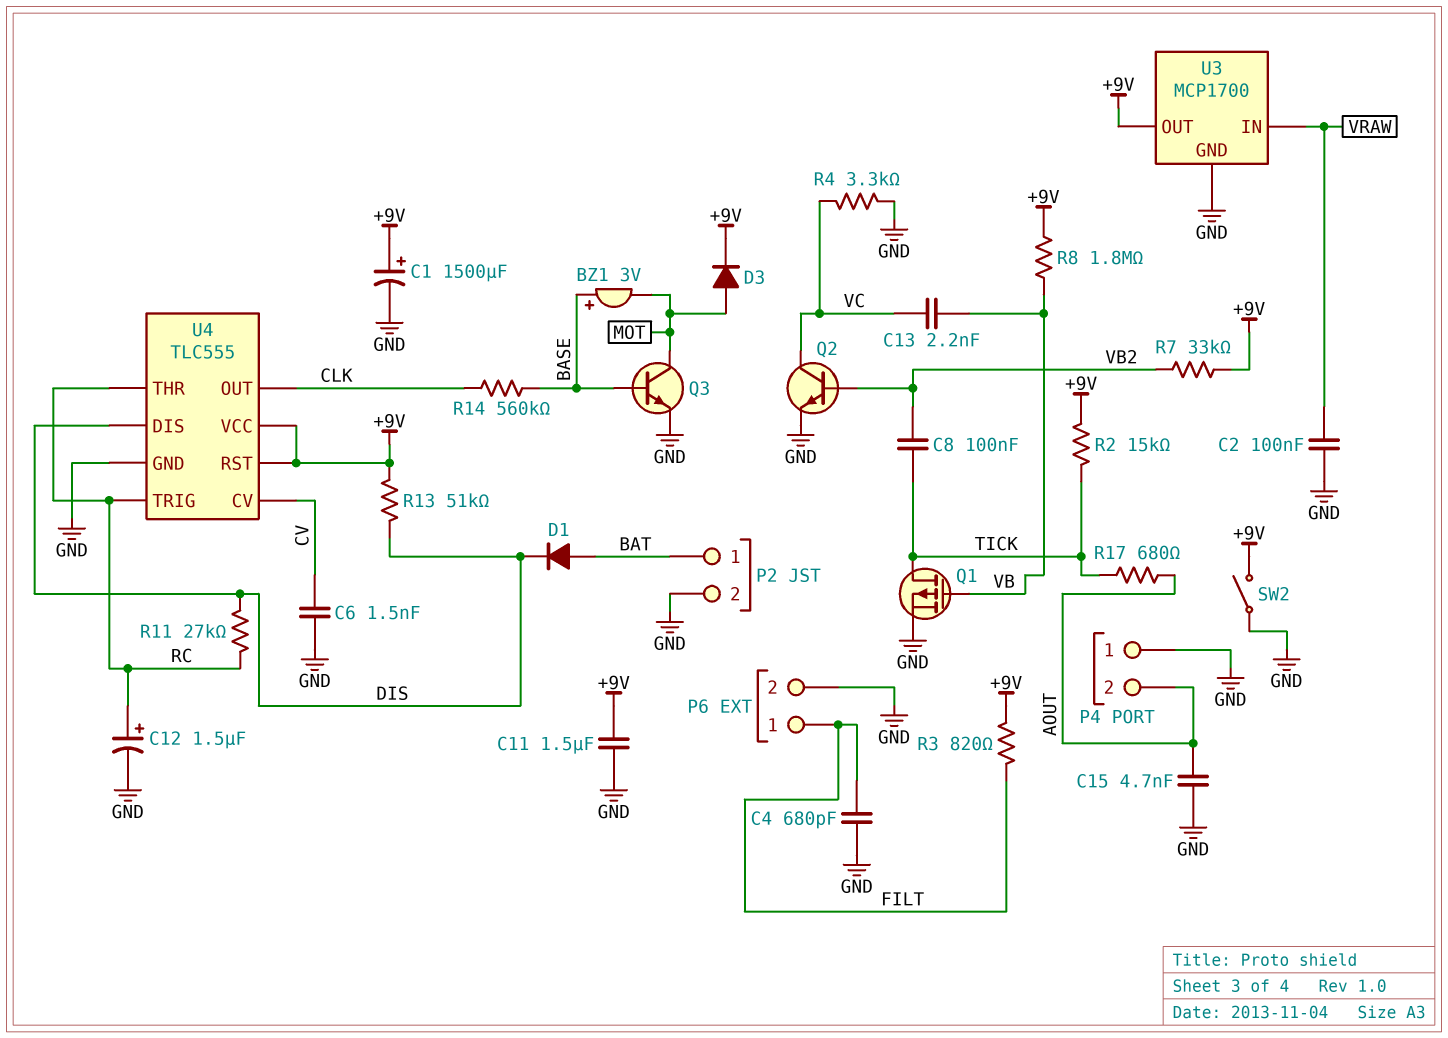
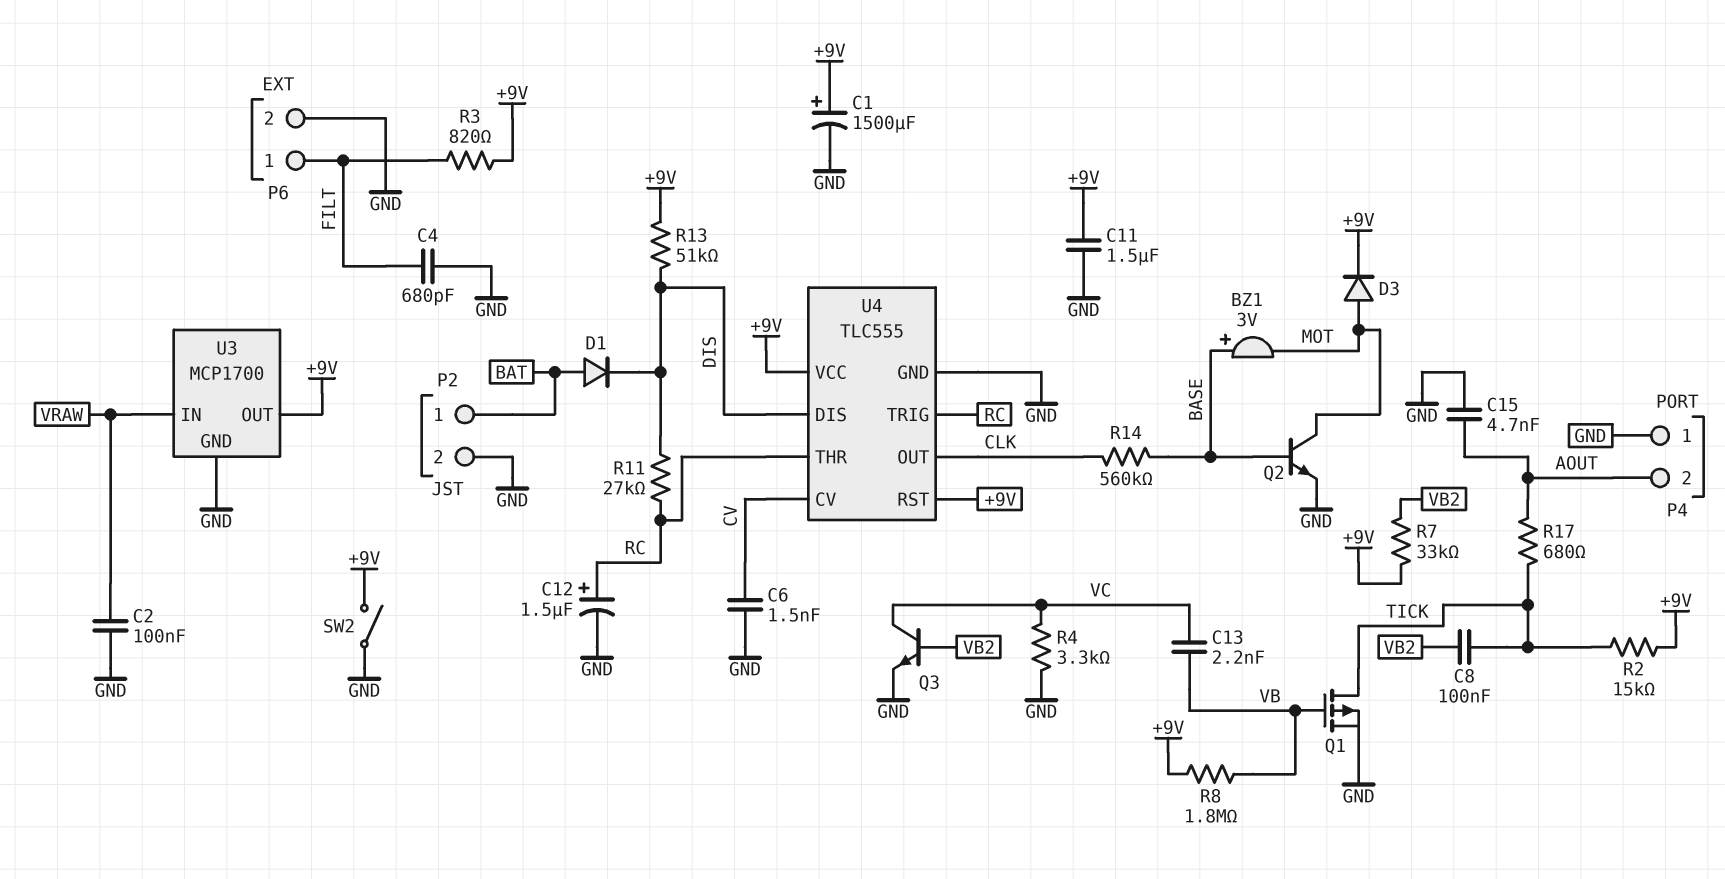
Q2: NPN (B VB2, C VC, E GND) -> NPN (B BASE, C MOT, E GND)
Q3: NPN (B BASE, C MOT, E GND) -> NPN (B VB2, C VC, E GND)

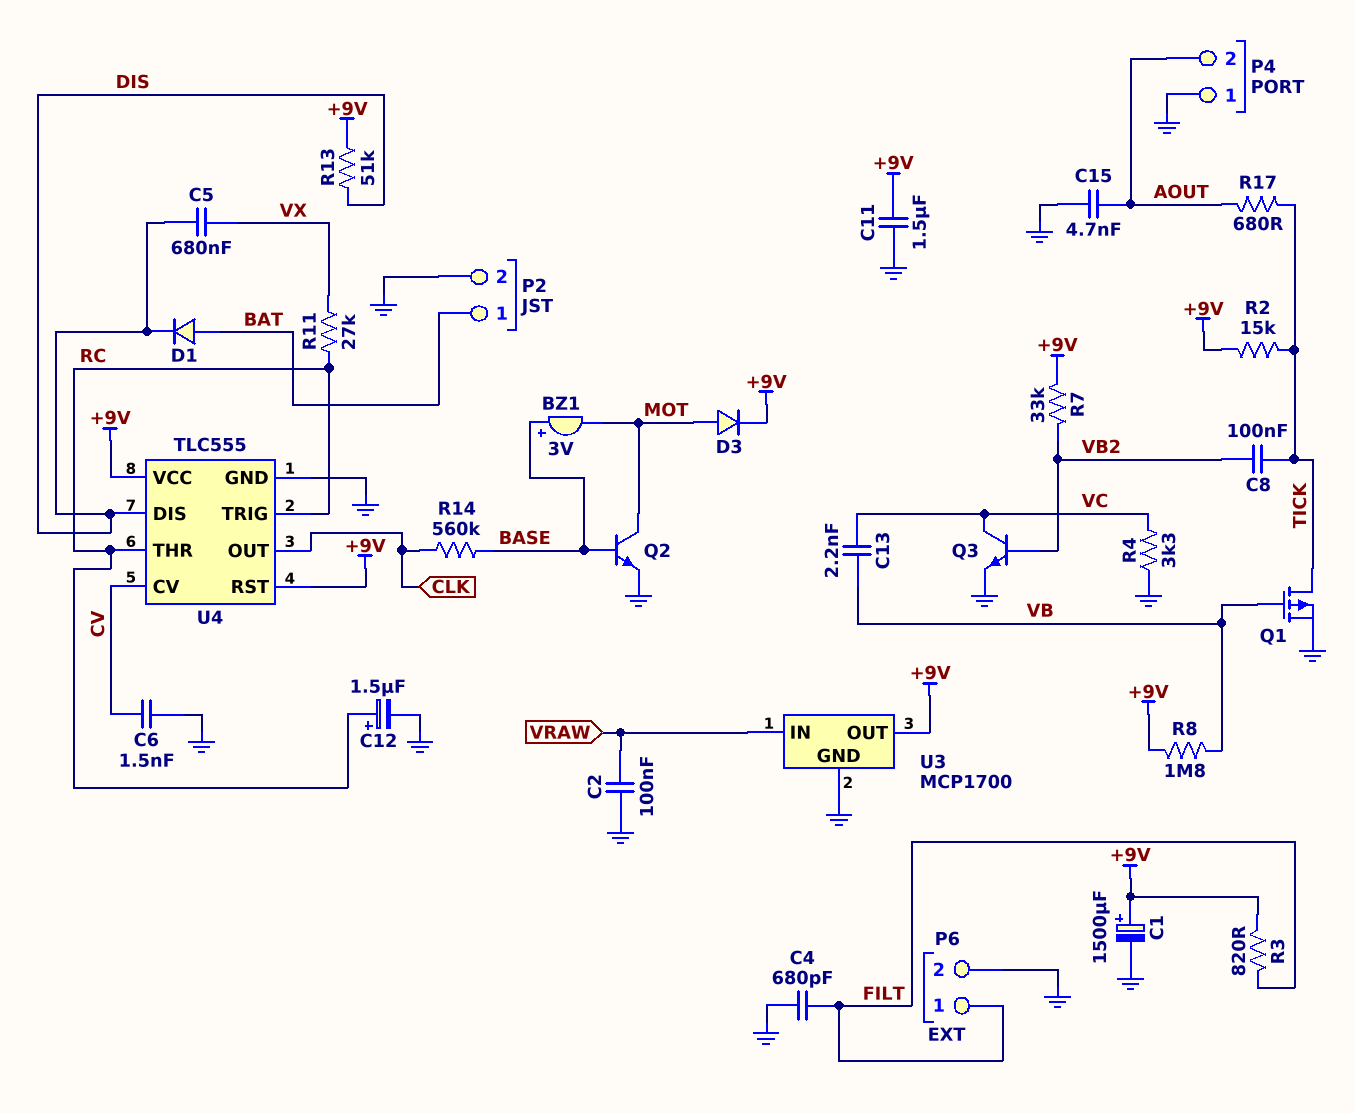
C5: none -> 680nF (DIS, VX)
R11: 27k (DIS, RC) -> 27k (RC, VX)
SW2: switch (+9V, GND) -> none

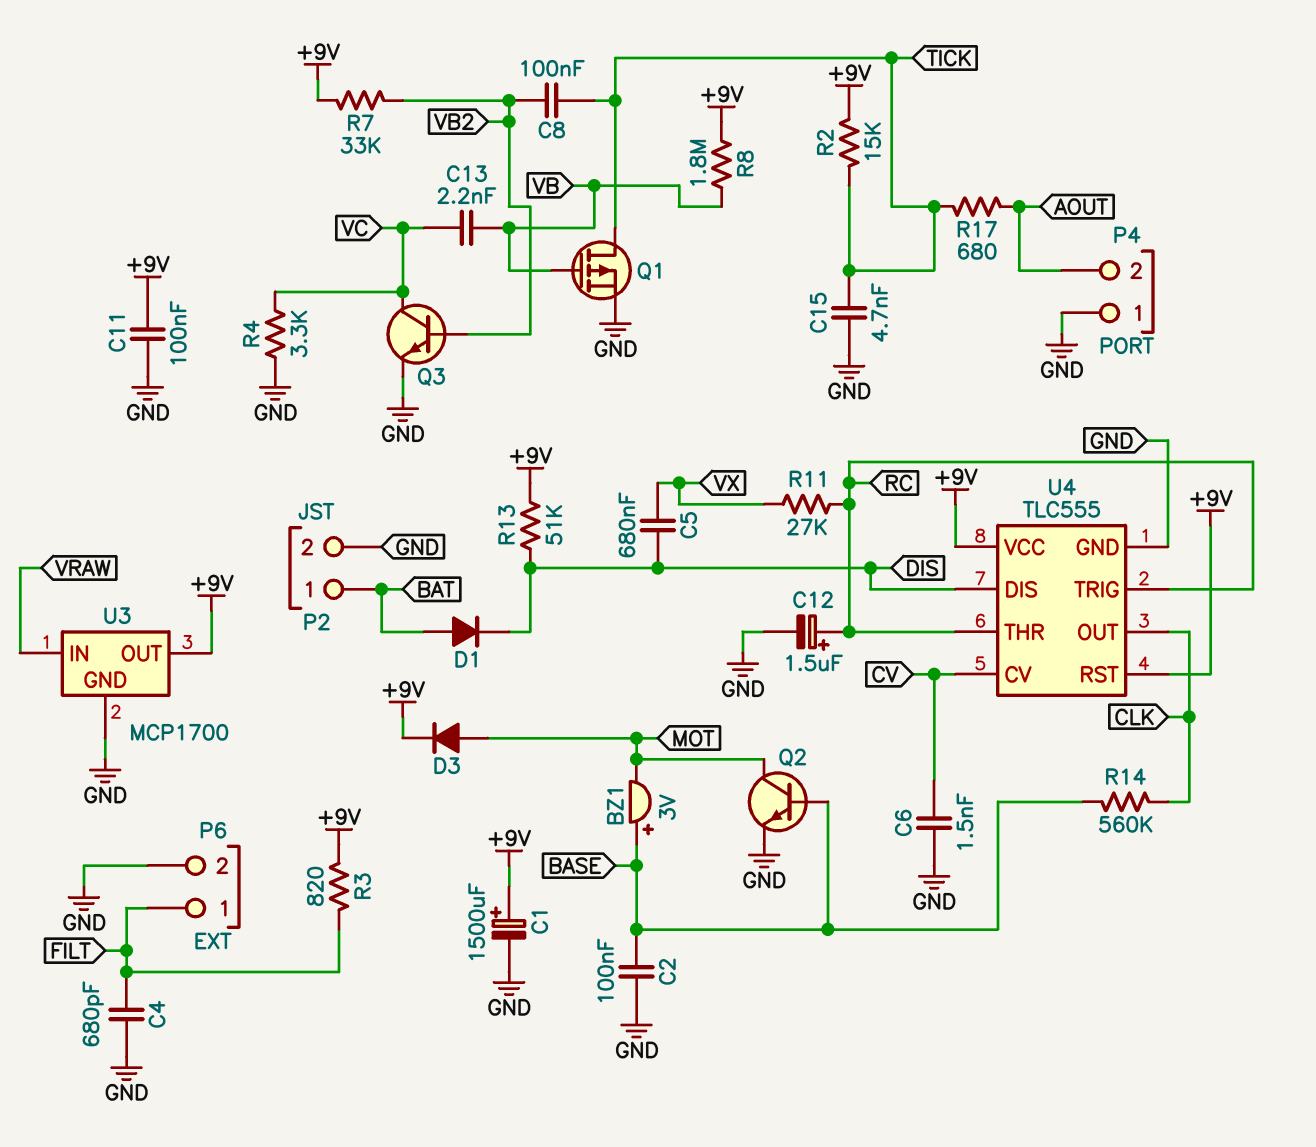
C2: 100nF (GND, VRAW) -> 100nF (BASE, GND)
C11: 1.5uF (+9V, GND) -> 100nF (+9V, GND)
C15: 4.7nF (AOUT, GND) -> 4.7nF (GND, TICK)

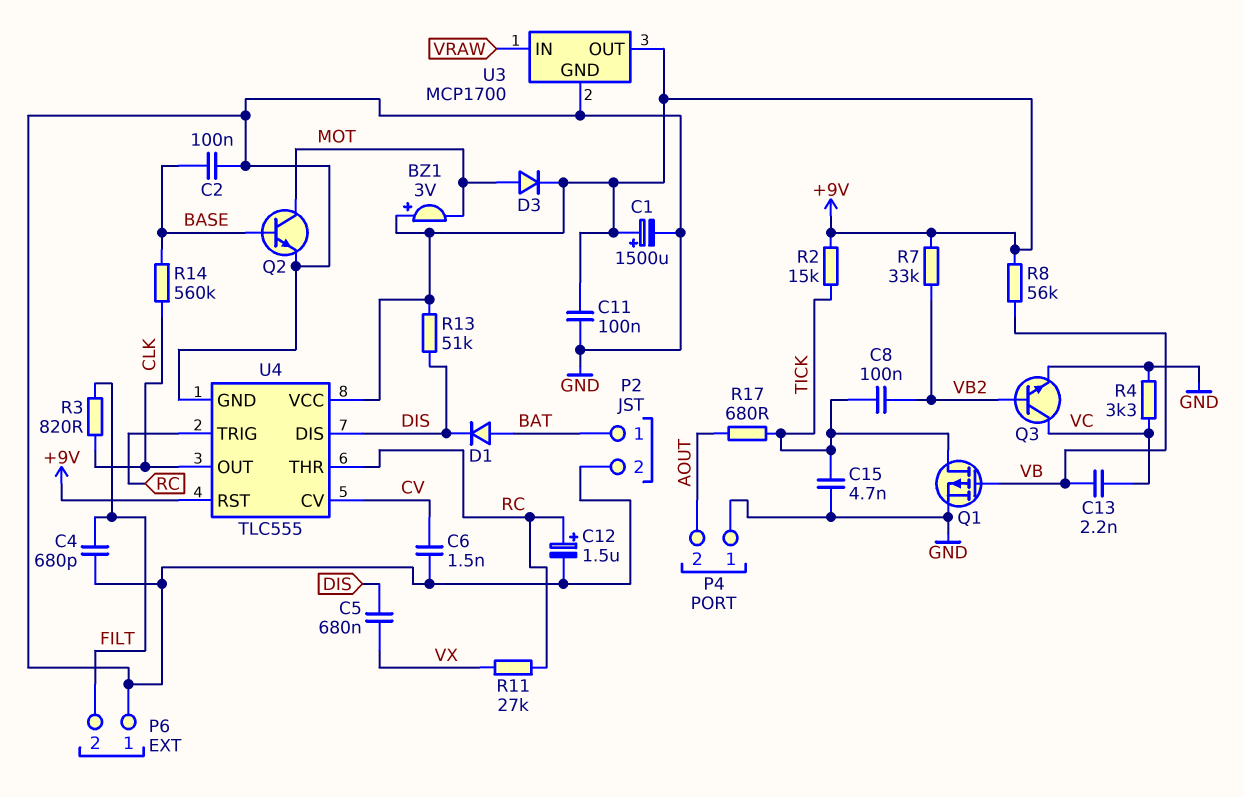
BZ1: buzzer 3V (plus BASE, minus MOT) -> buzzer 3V (plus +9V, minus MOT)
P6 pin 1: FILT -> GND
P6 pin 2: GND -> FILT
R3: 820 (+9V, FILT) -> 820 (CLK, FILT)
R8: 1.8M (+9V, VB) -> 56k (+9V, VB)

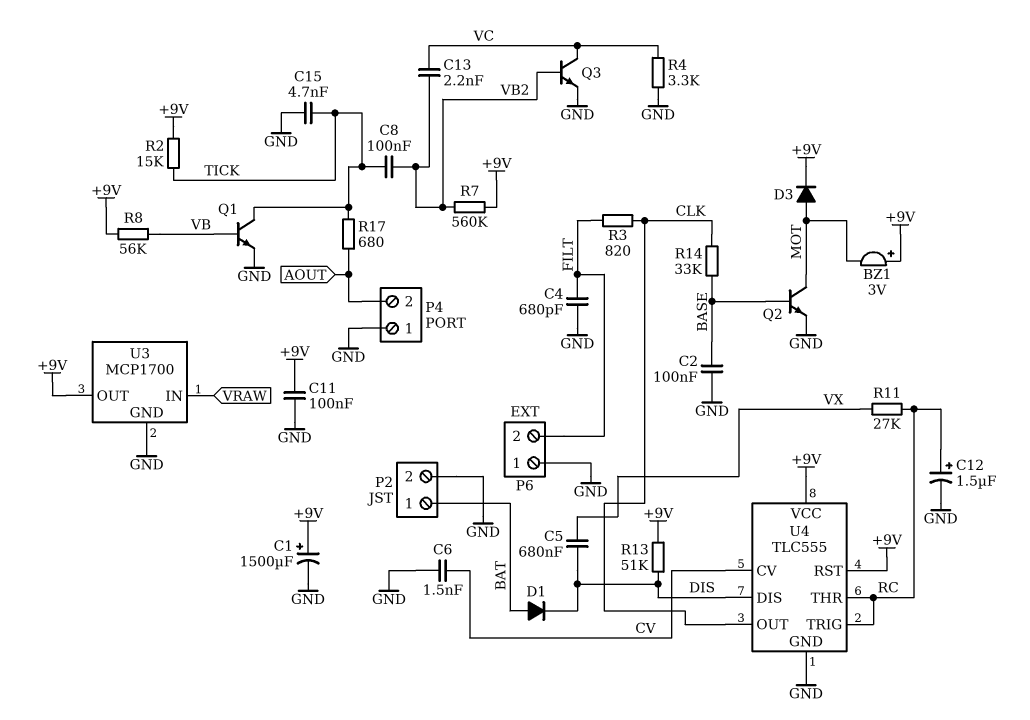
C13: 2.2nF (VB, VC) -> 2.2nF (VB2, VC)
Q1: PMOS (G VB, D TICK, S GND) -> NPN (B VB, C TICK, E GND)
R7: 33k (+9V, VB2) -> 560k (+9V, VB2)
R14: 560k (BASE, CLK) -> 33k (BASE, CLK)

